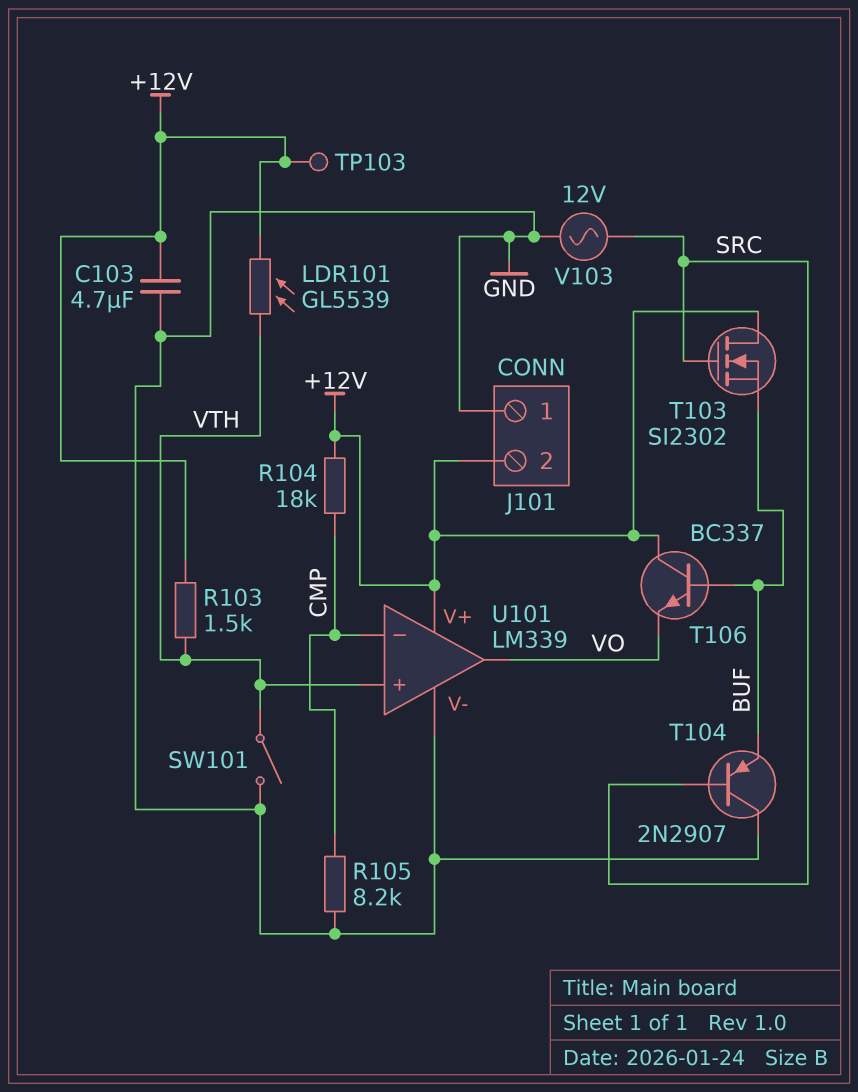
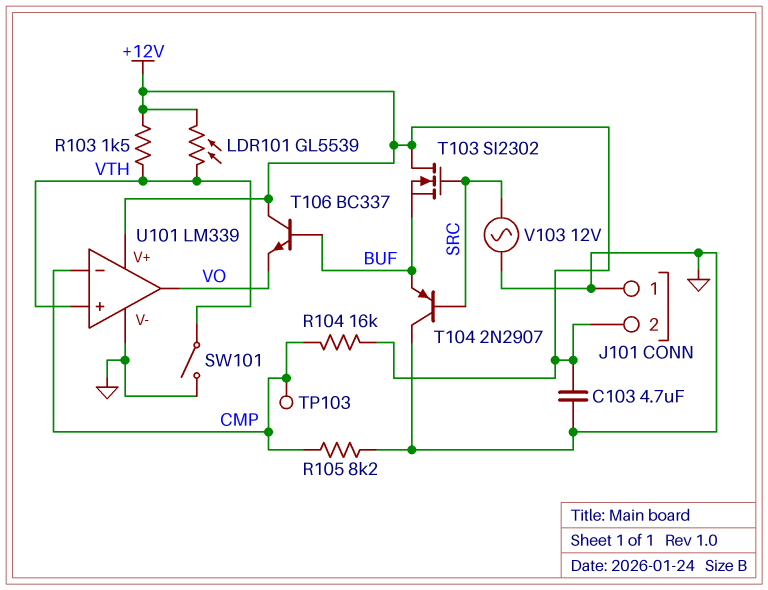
R104: 18k (+12V, CMP) -> 16k (+12V, CMP)
TP103: test point (+12V) -> test point (CMP)

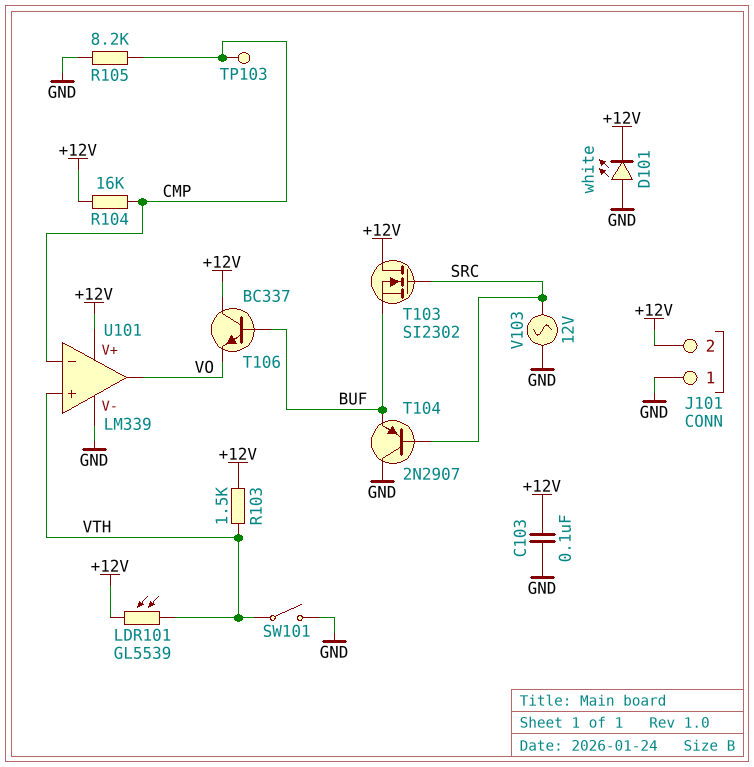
C103: 4.7uF (+12V, GND) -> 100nF (+12V, GND)
D101: none -> LED white (A GND, K +12V)

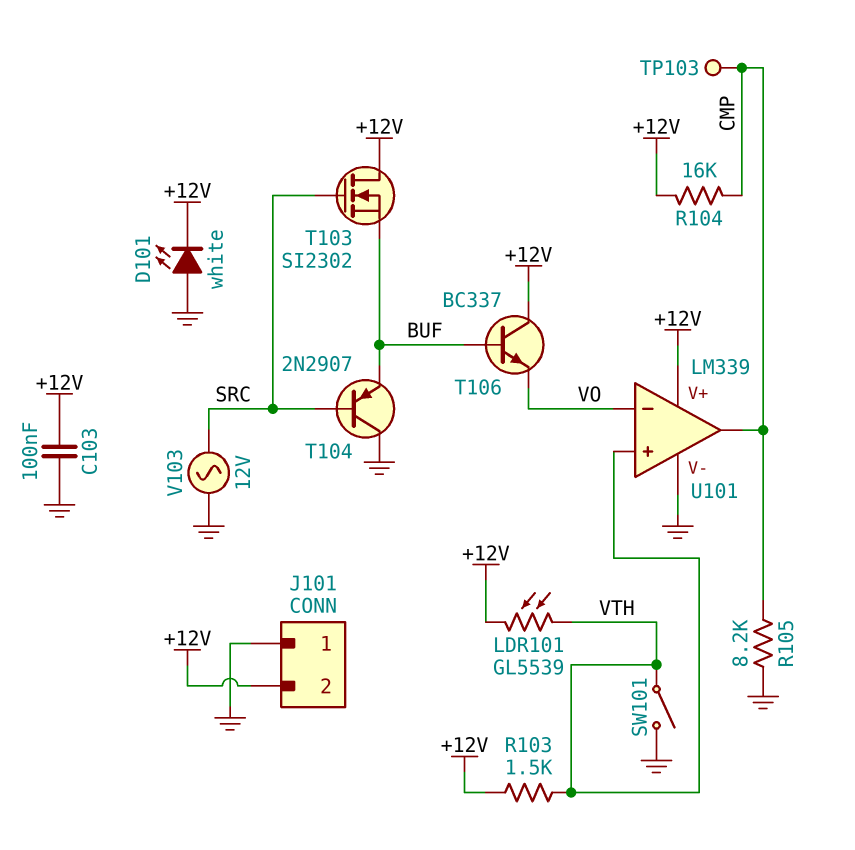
U101 pin in-: CMP -> VO
U101 pin out: VO -> CMP

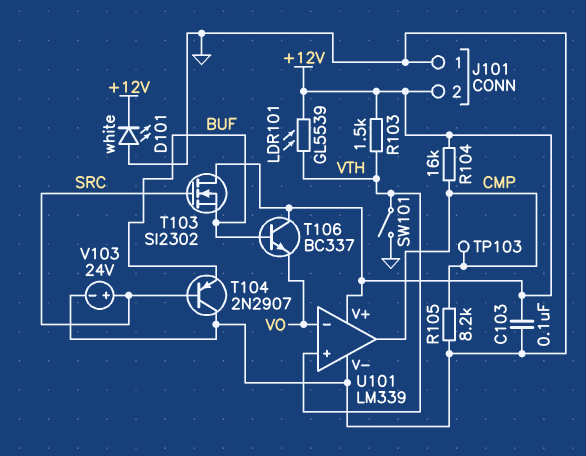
V103: AC 12V (GND, SRC) -> 24V (plus SRC, minus GND)

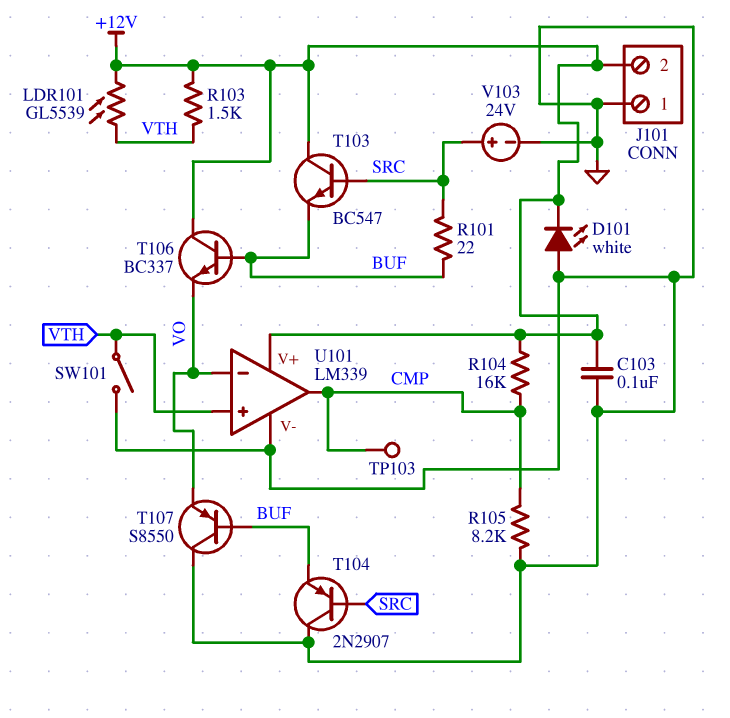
R101: none -> 22 (BUF, SRC)
T103: NMOS SI2302 (G SRC, D +12V, S BUF) -> NPN BC547 (B SRC, C +12V, E BUF)
T107: none -> PNP S8550 (B BUF, C GND, E VO)

